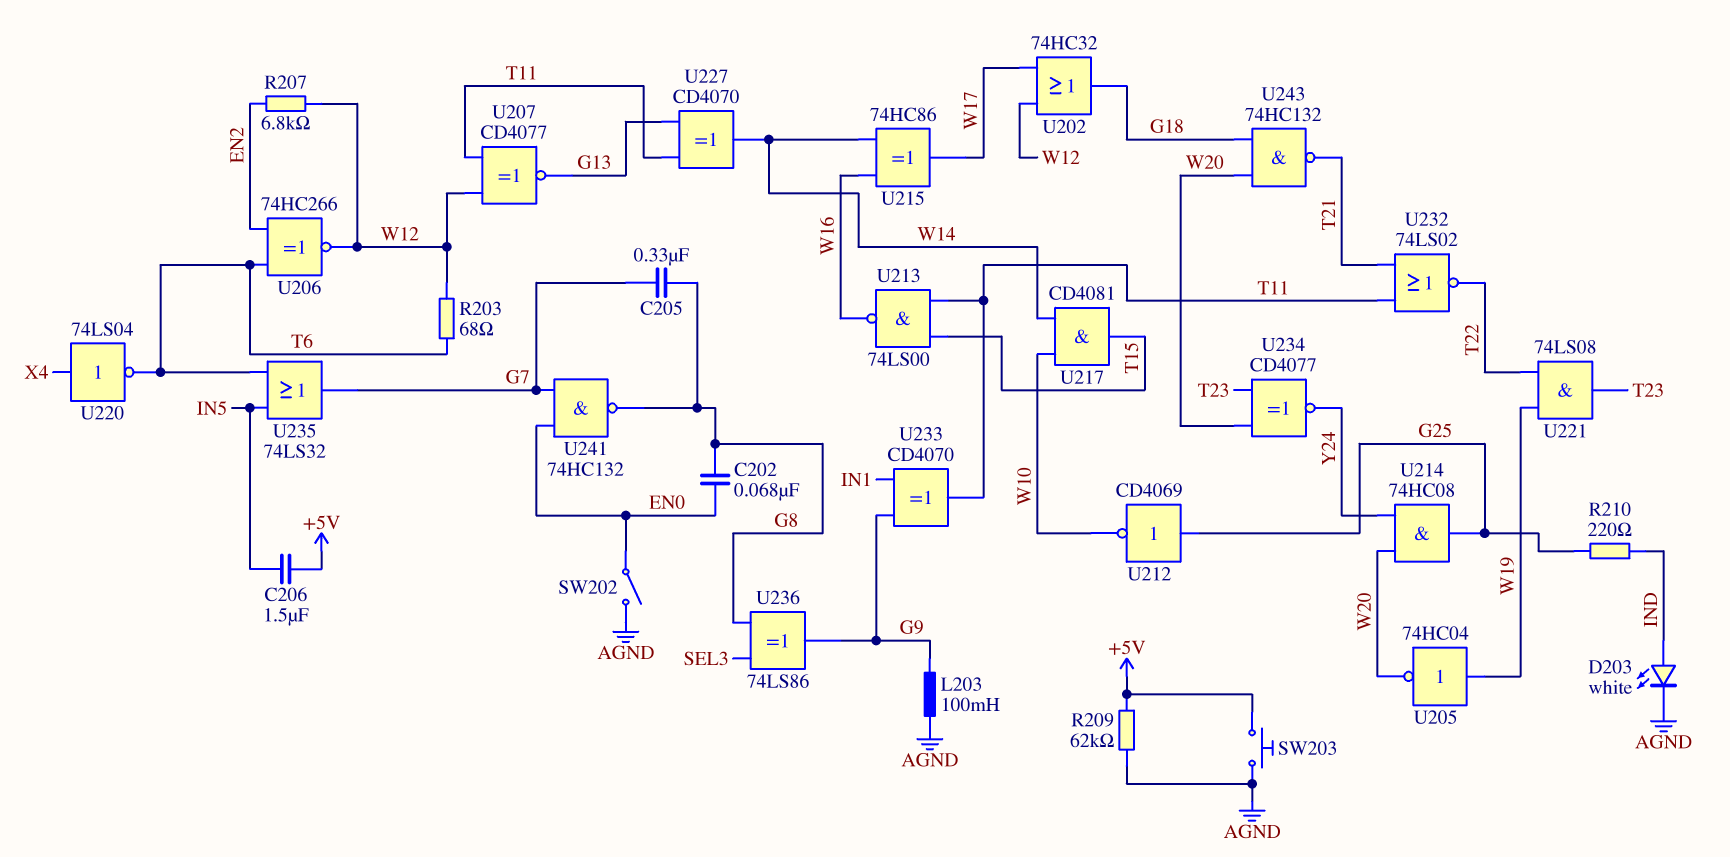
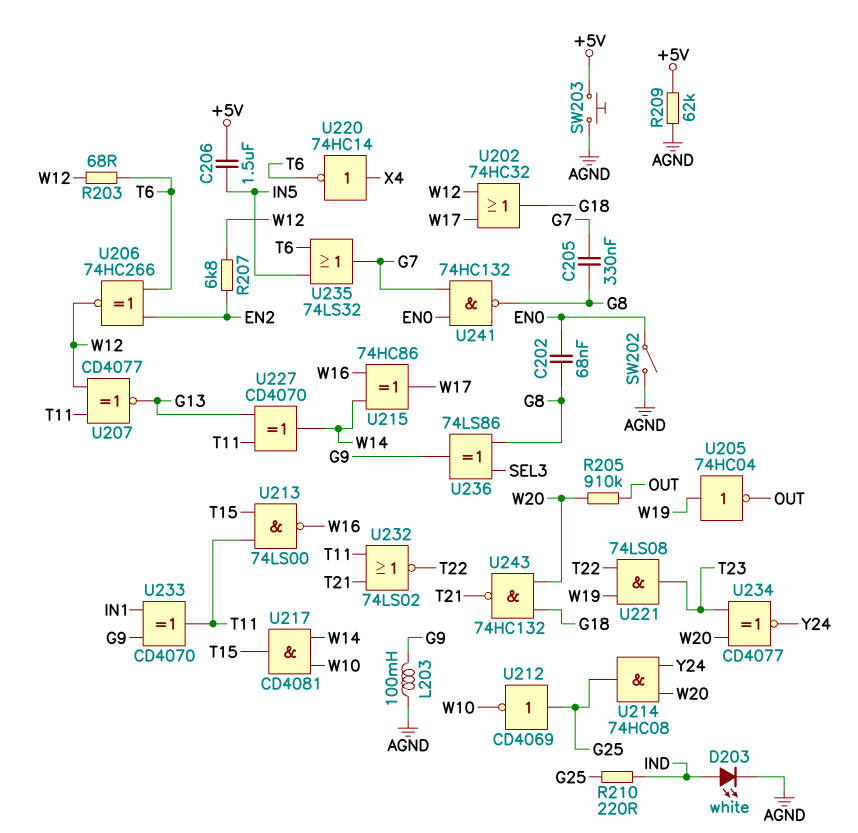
R205: none -> 910k (OUT, W20)
U205: NOT 74HC04 (in W19, out W20) -> NOT 74HC04 (in W19, out OUT)
U220: NOT 74LS04 (in X4, out T6) -> NOT 74HC14 (in X4, out T6)

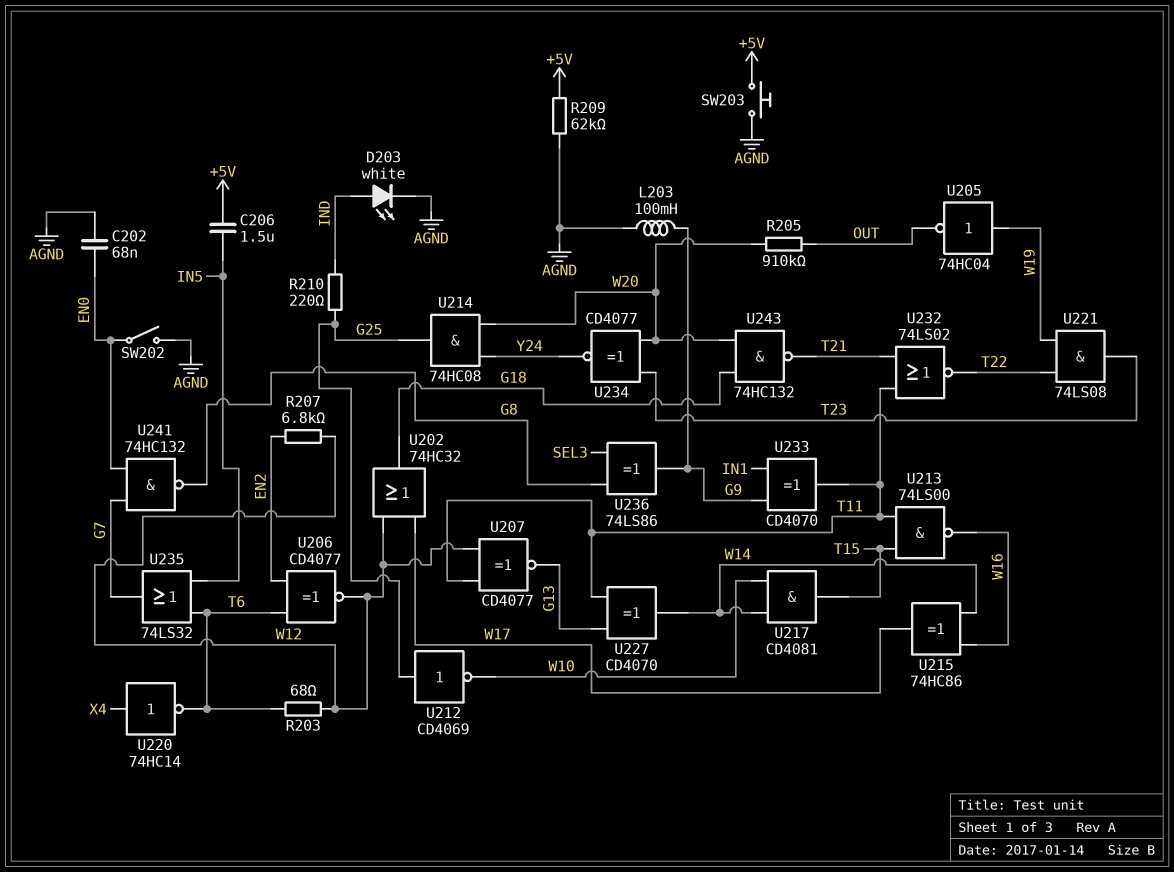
C202: 68nF (EN0, G8) -> 68nF (AGND, EN0)
C205: 330nF (G7, G8) -> none
U206: XNOR 74HC266 (in EN2, in T6, out W12) -> XNOR CD4077 (in EN2, in T6, out W12)

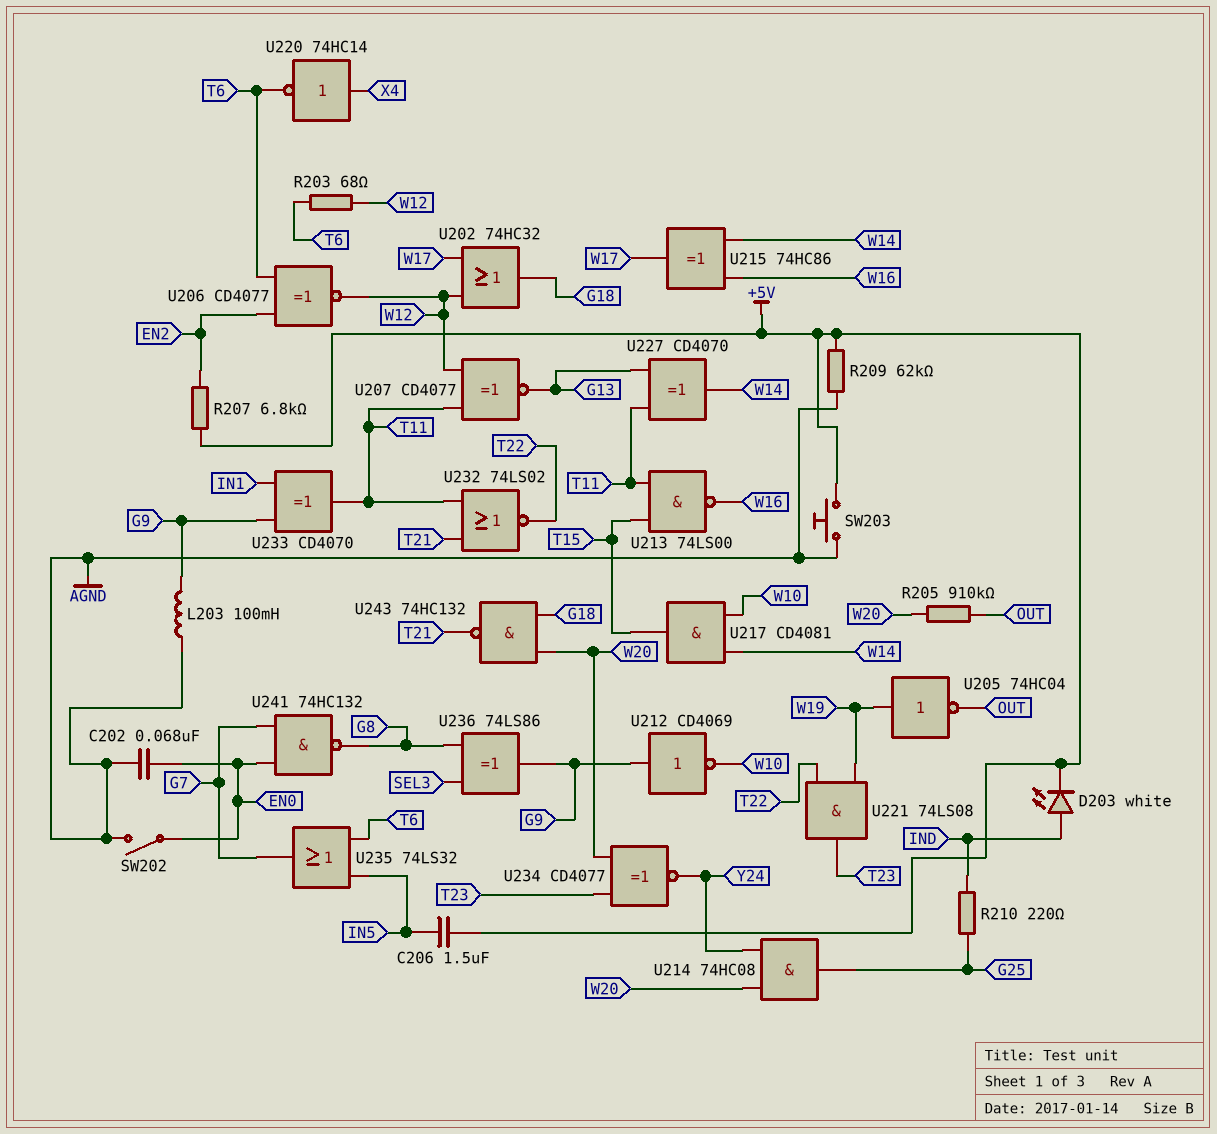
D203: LED white (A IND, K AGND) -> LED white (A IND, K +5V)
R207: 6.8k (EN2, W12) -> 6.8k (+5V, EN2)
U212: NOT CD4069 (in G25, out W10) -> NOT CD4069 (in G9, out W10)

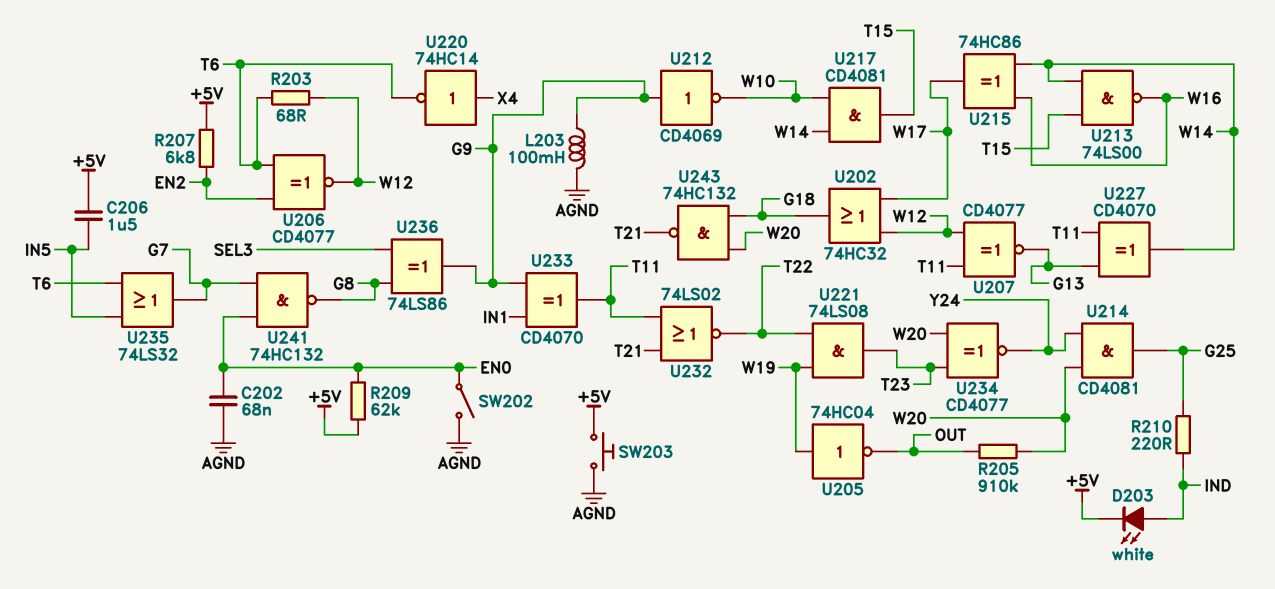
R209: 62k (+5V, AGND) -> 62k (+5V, EN0)
U213: NAND 74LS00 (in T11, in T15, out W16) -> NAND 74LS00 (in T15, in W14, out W16)
U214: AND 74HC08 (in W20, in Y24, out G25) -> AND CD4081 (in W20, in Y24, out G25)

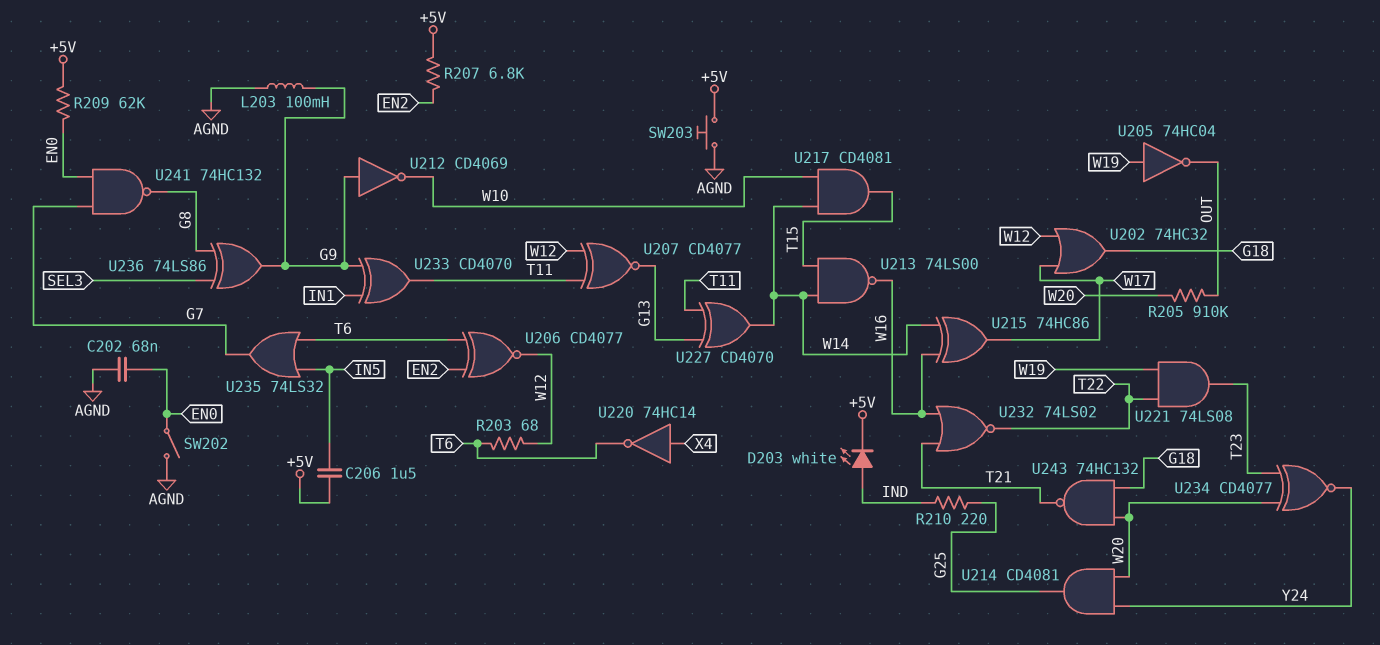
U232: NOR 74LS02 (in T11, in T21, out T22) -> NOR 74LS02 (in T21, in W16, out T22)

